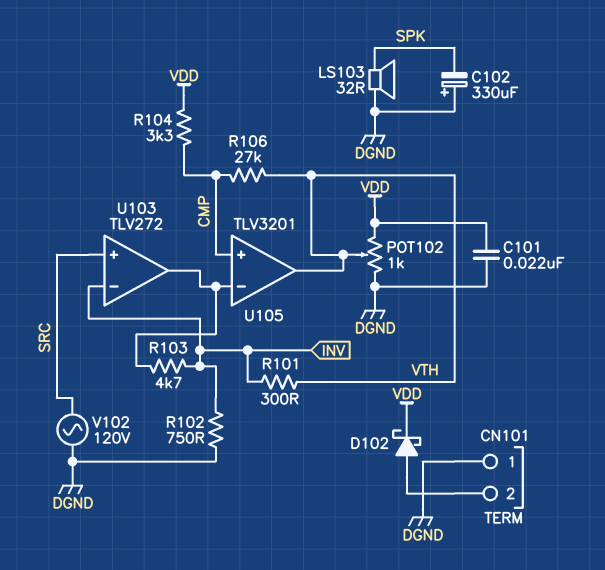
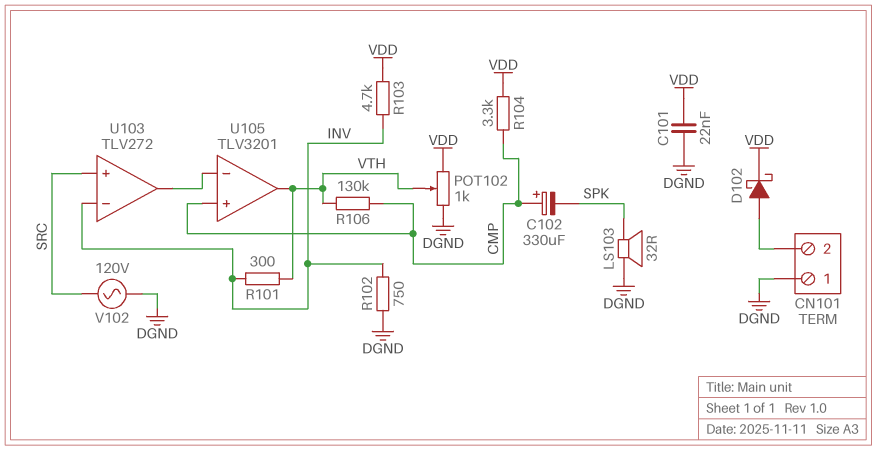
C102: 330uF (plus DGND, minus SPK) -> 330uF (plus CMP, minus SPK)
R103: 4.7k (INV, U103/out) -> 4.7k (INV, VDD)
R106: 27k (CMP, VTH) -> 130k (CMP, VTH)

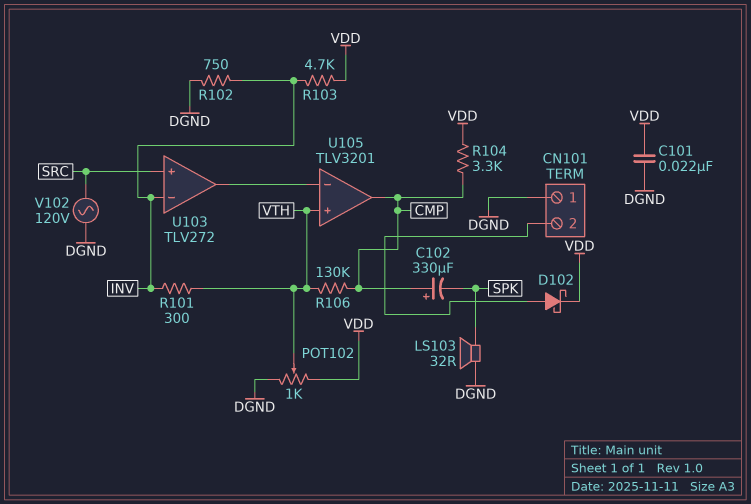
U105 pin in+: CMP -> VTH
U105 pin out: VTH -> CMP

